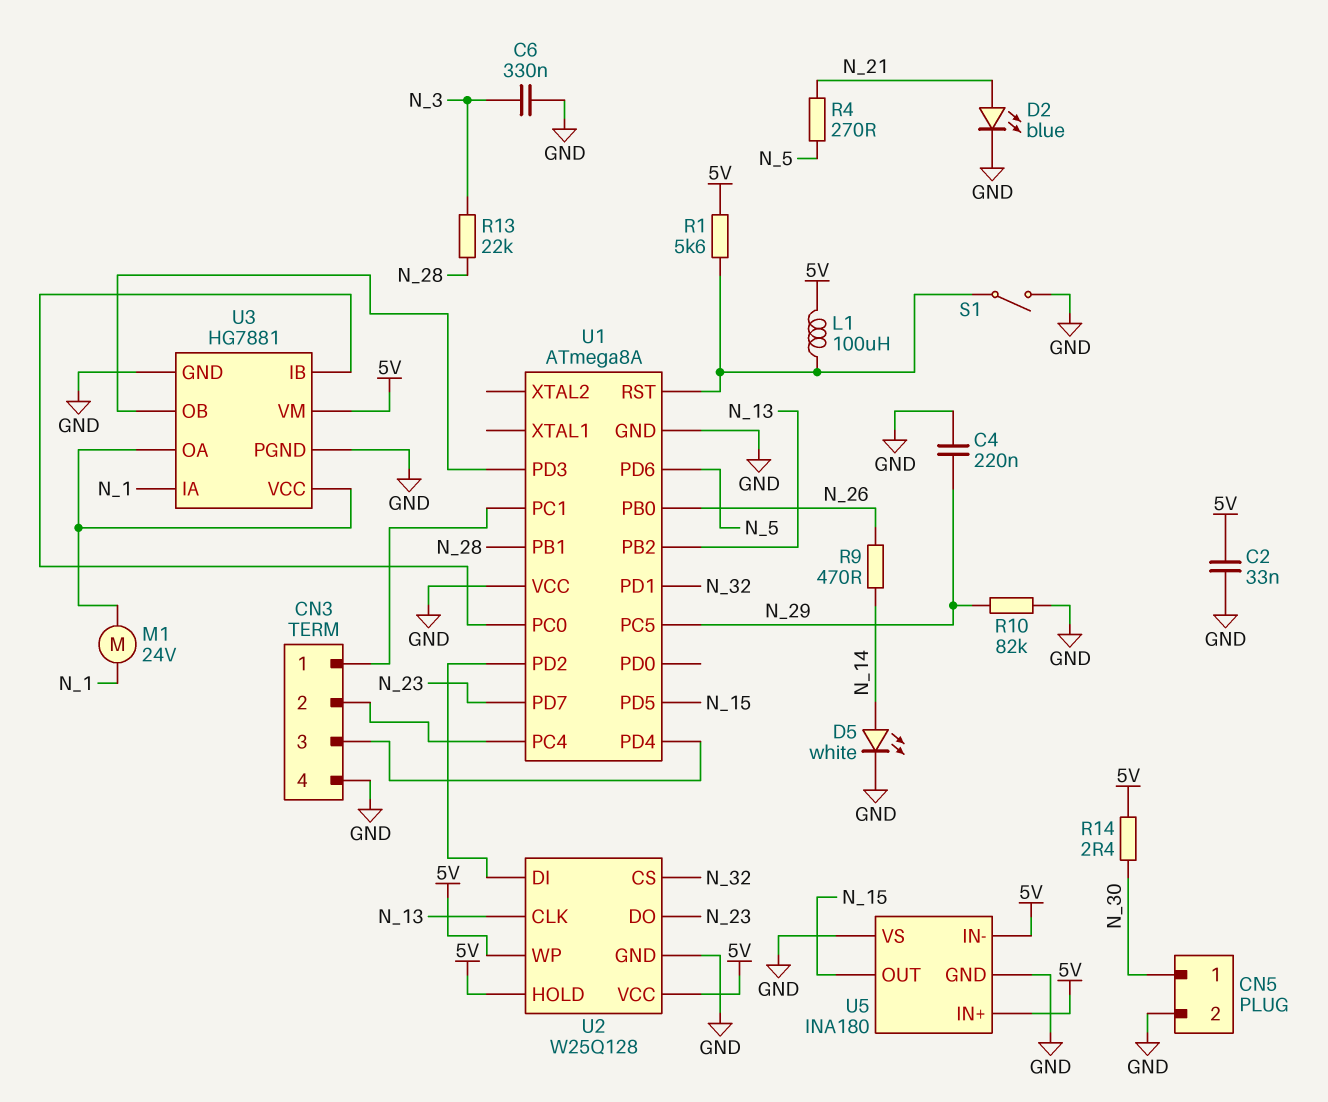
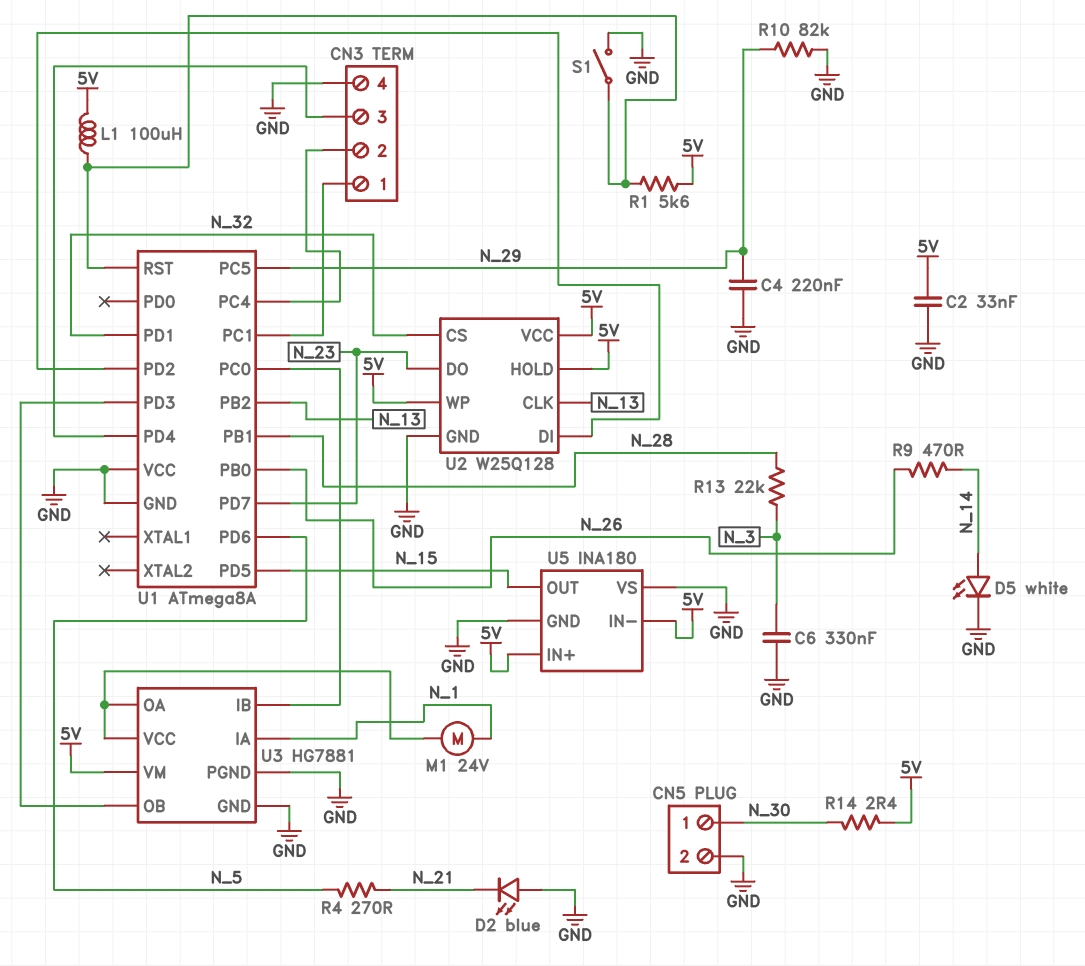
D2: LED blue (A N_21, K GND) -> LED blue (A GND, K N_21)

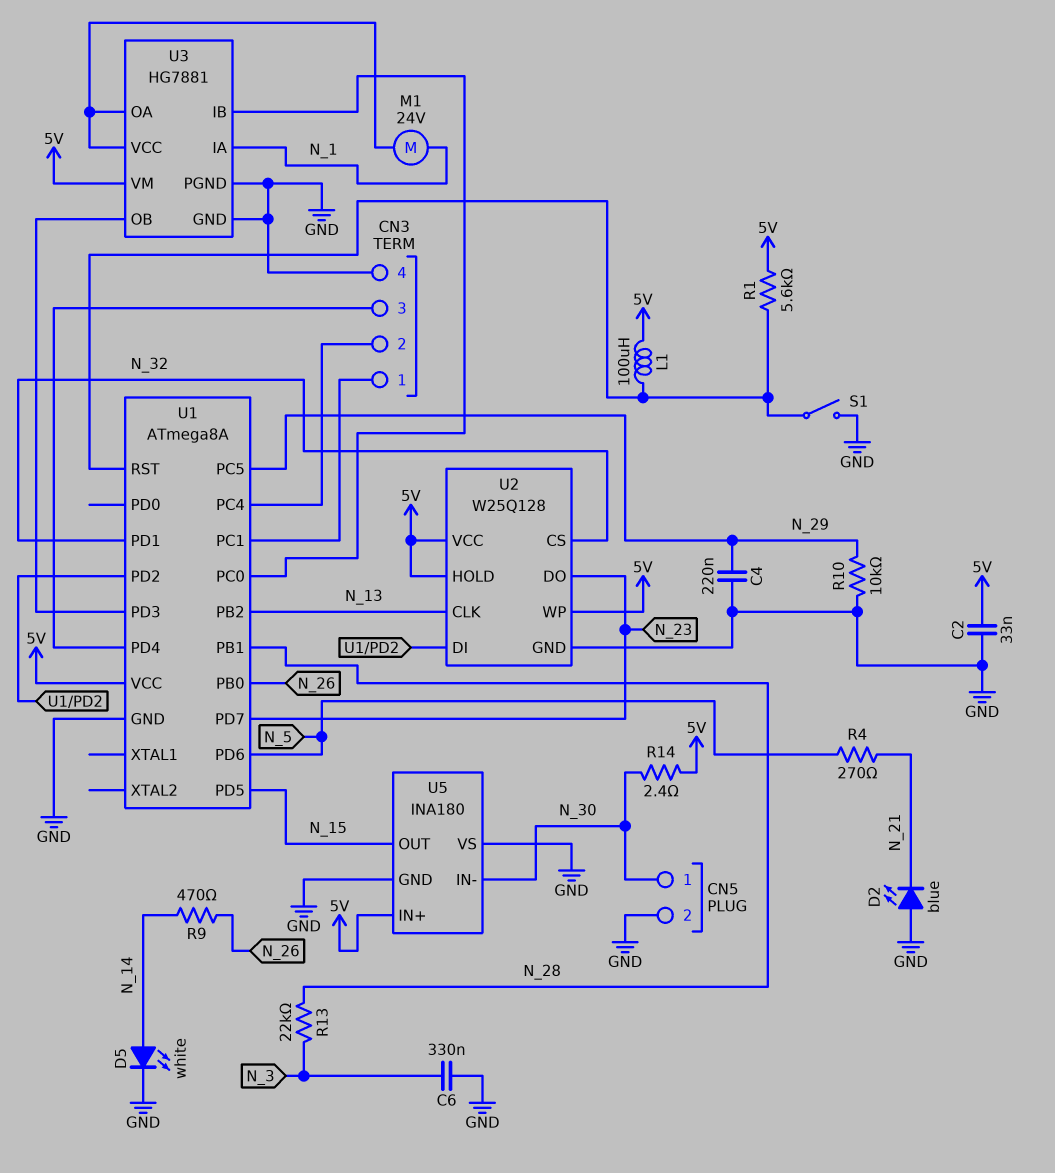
R10: 82k (GND, N_29) -> 10k (GND, N_29)
U1 pin VCC: GND -> 5V
U5 pin IN-: 5V -> N_30

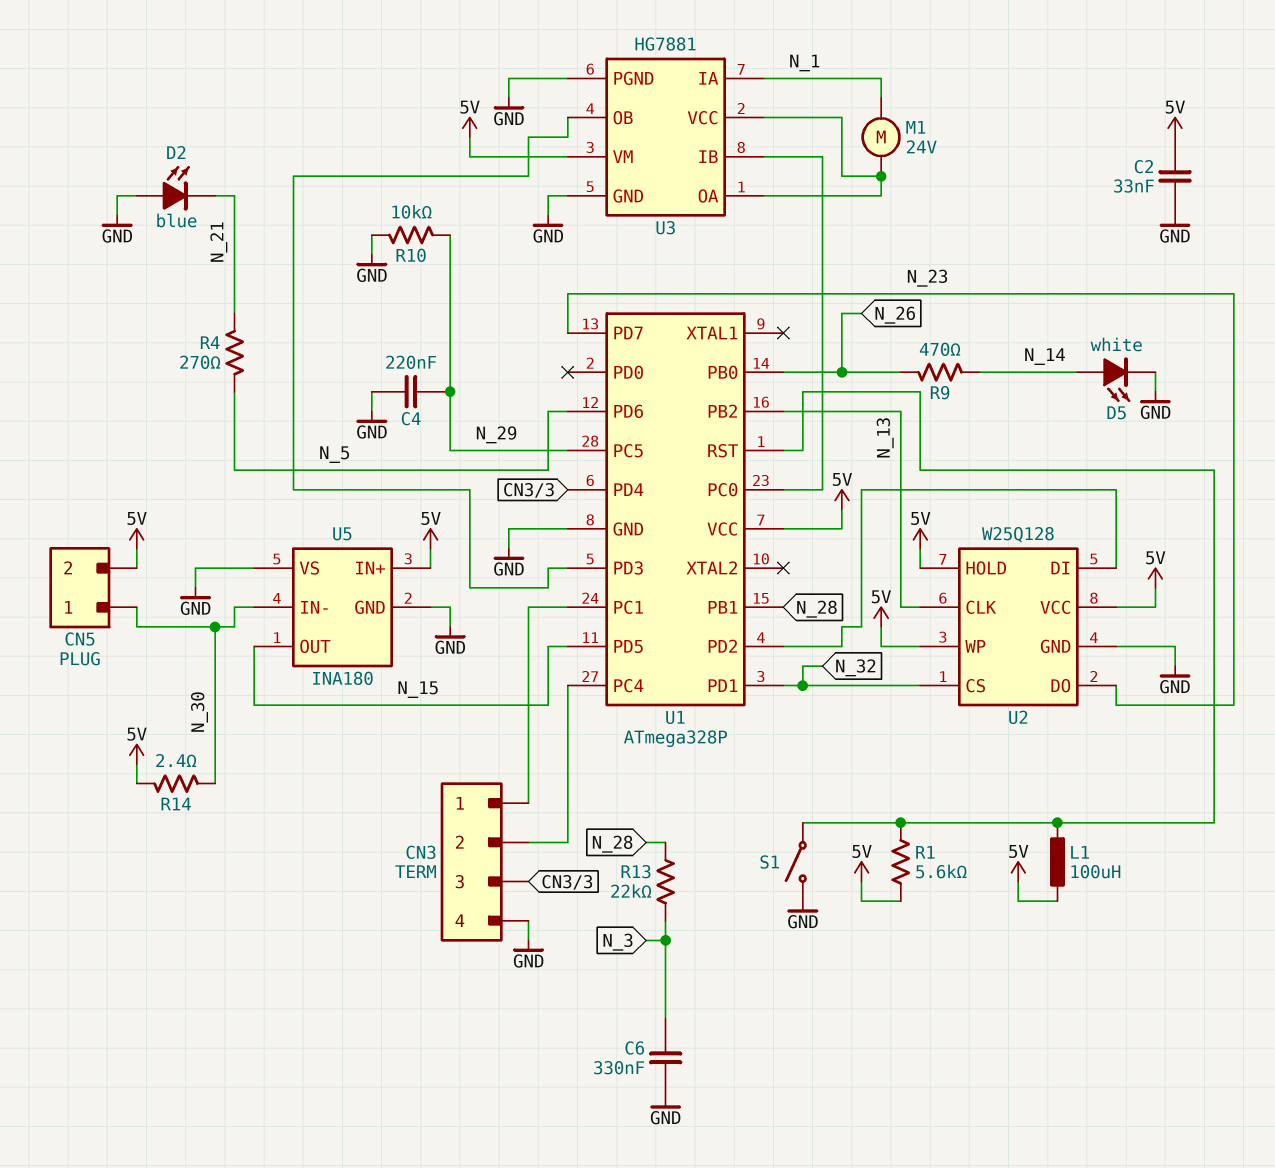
CN5 pin 2: GND -> 5V
U1: ATmega8A -> ATmega328P

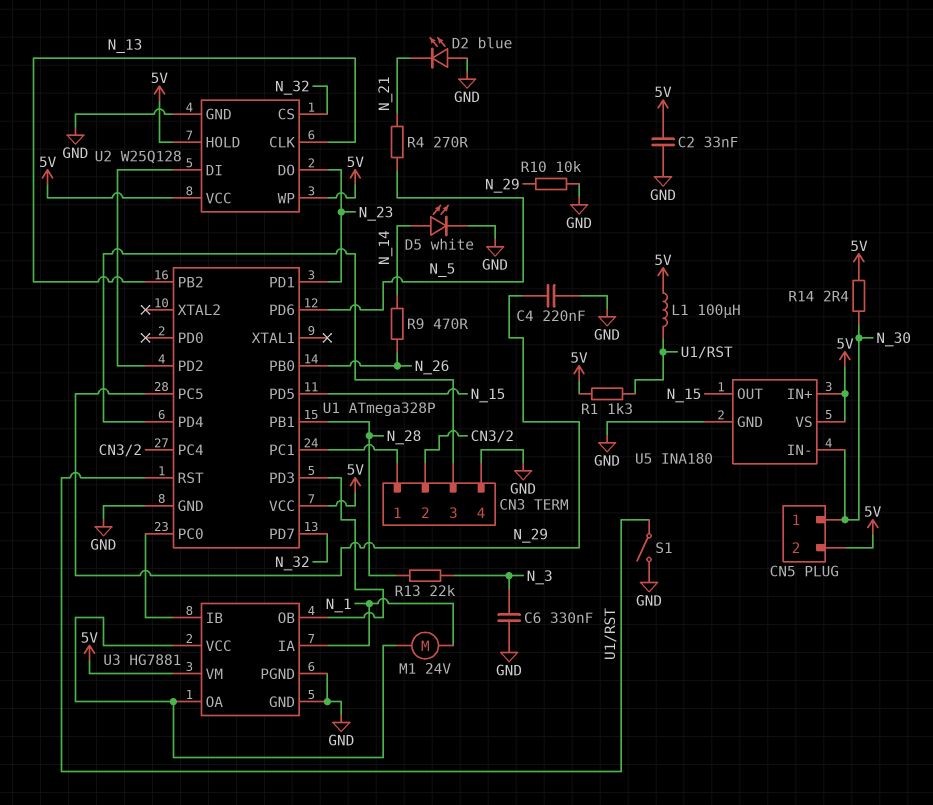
R1: 5.6k (5V, U1/RST) -> 1.3k (5V, U1/RST)
U1 pin PD1: N_32 -> N_23
U1 pin PD7: N_23 -> N_32
U5 pin VS: GND -> 5V

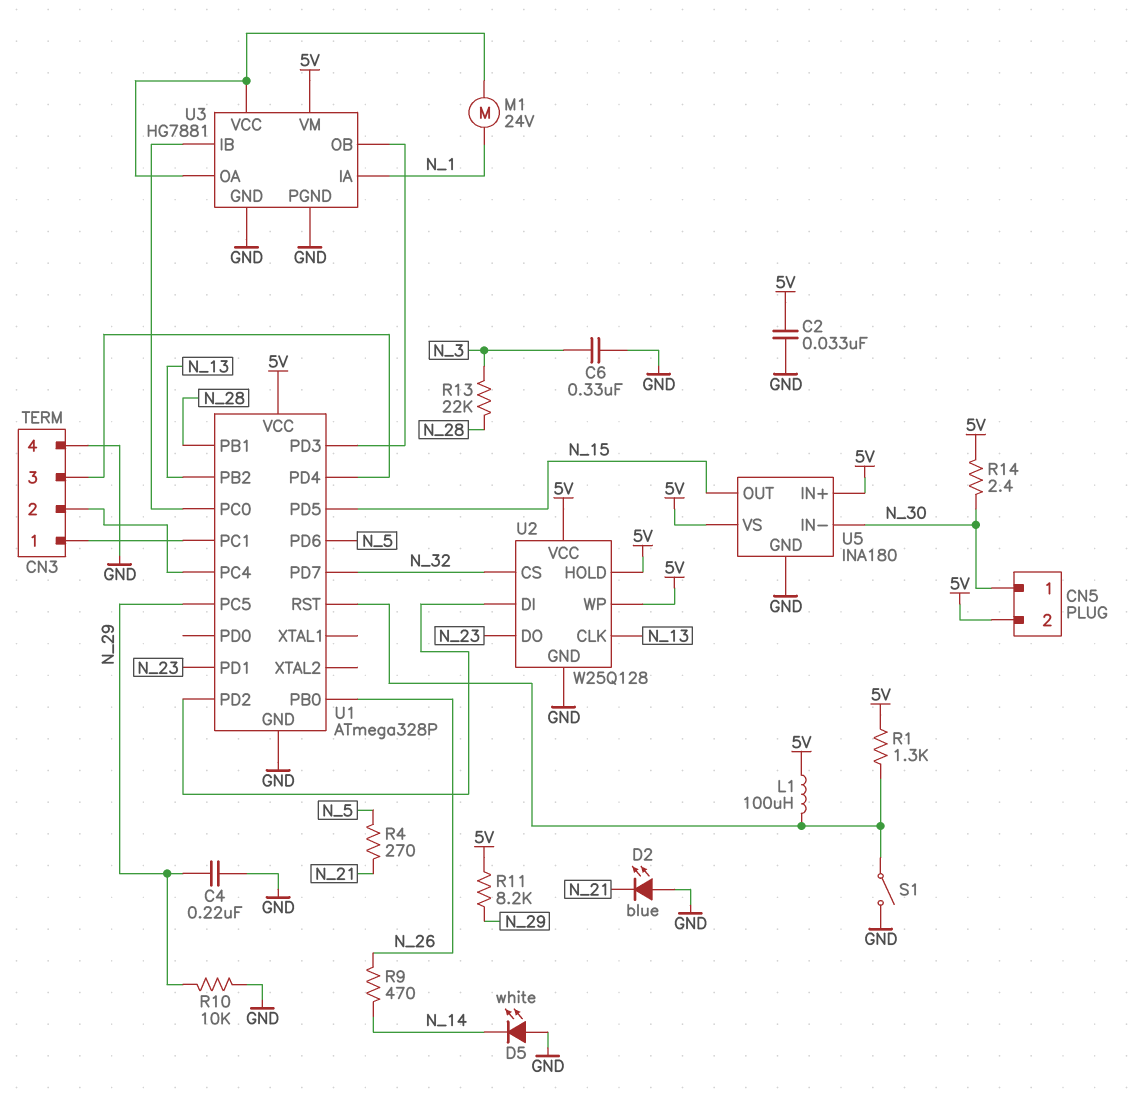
D5: LED white (A N_14, K GND) -> LED white (A GND, K N_14)
R11: none -> 8.2k (5V, N_29)

